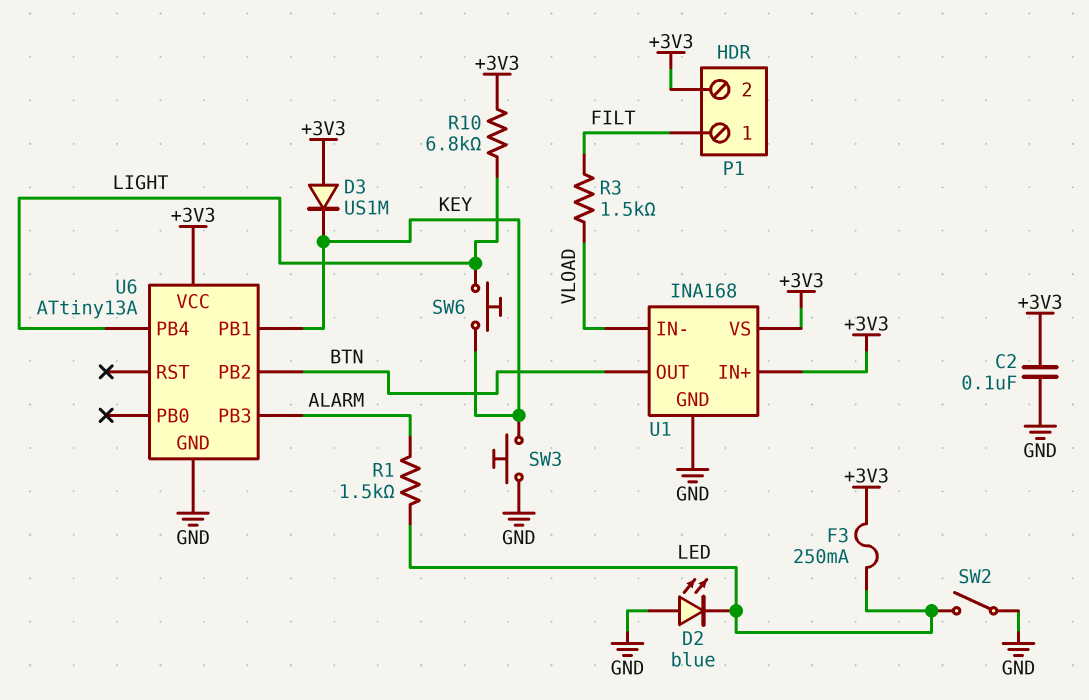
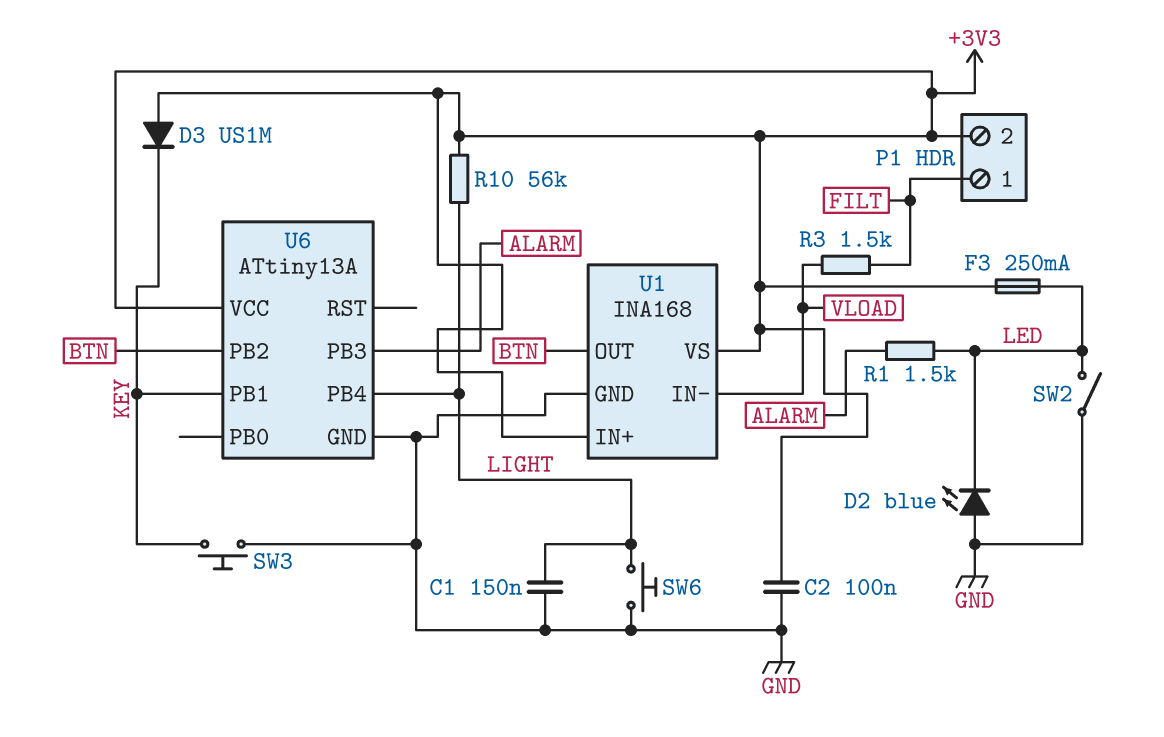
C1: none -> 150nF (GND, LIGHT)
R10: 6.8k (+3V3, LIGHT) -> 56k (+3V3, LIGHT)
SW6: button (KEY, LIGHT) -> button (GND, LIGHT)

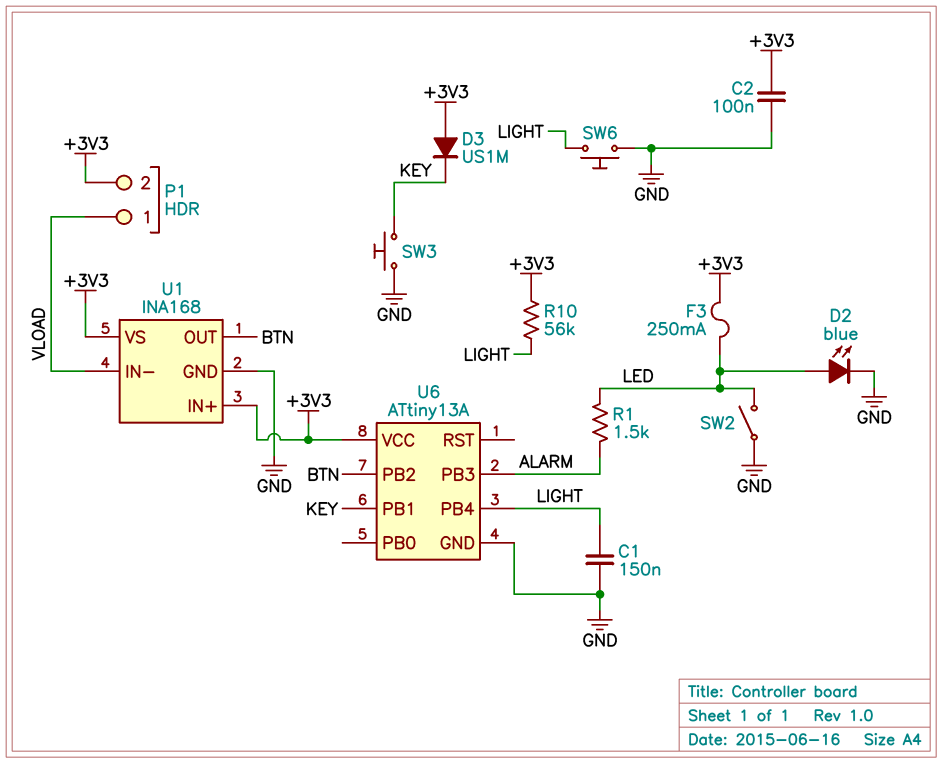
D2: LED blue (A GND, K LED) -> LED blue (A LED, K GND)
P1 pin 1: FILT -> VLOAD
R3: 1.5k (FILT, VLOAD) -> none

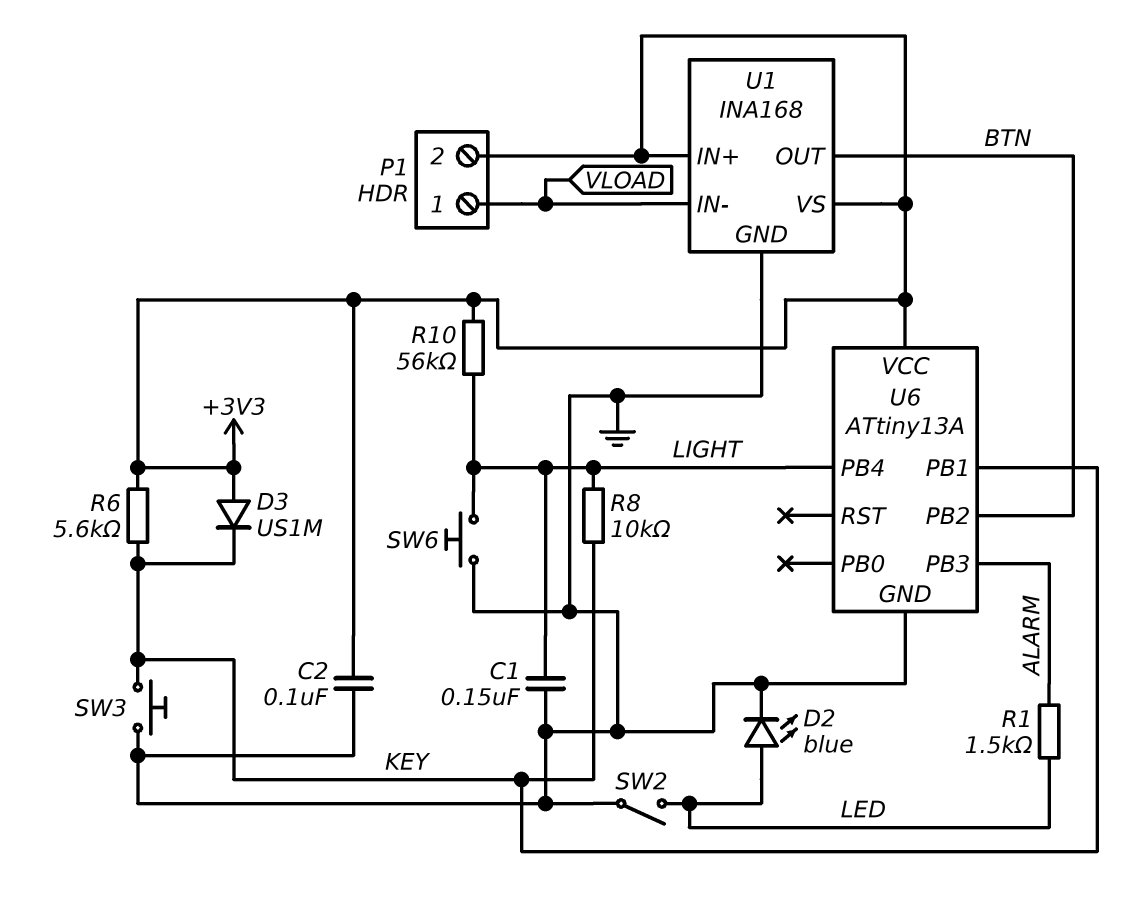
F3: 250mA (+3V3, LED) -> none
R6: none -> 5.6k (+3V3, KEY)
R8: none -> 10k (KEY, LIGHT)

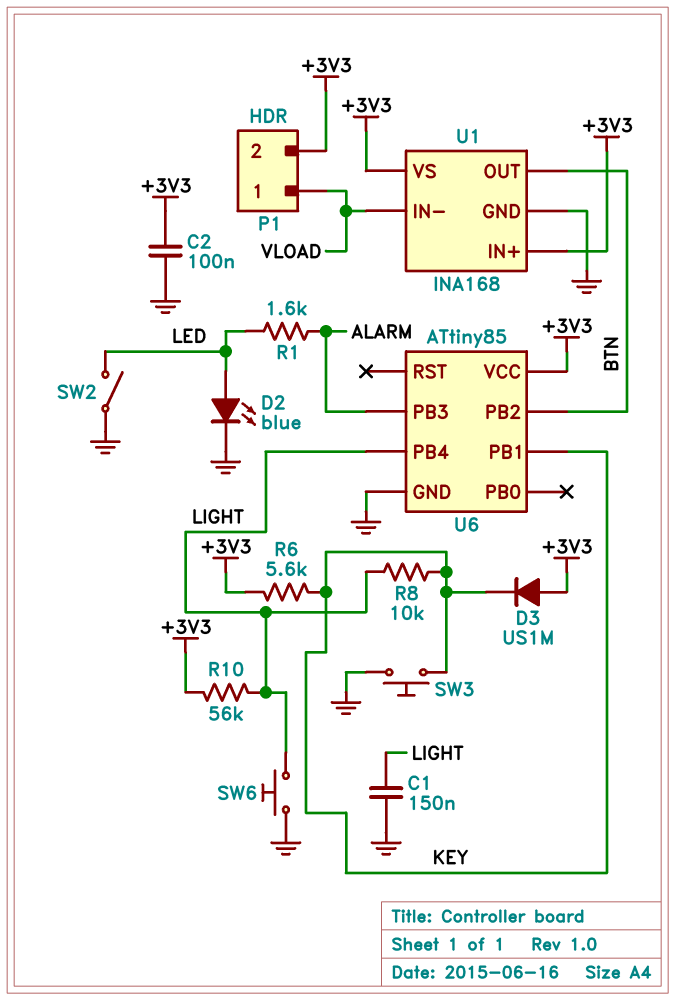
R1: 1.5k (ALARM, LED) -> 1.6k (ALARM, LED)
U6: ATtiny13A -> ATtiny85

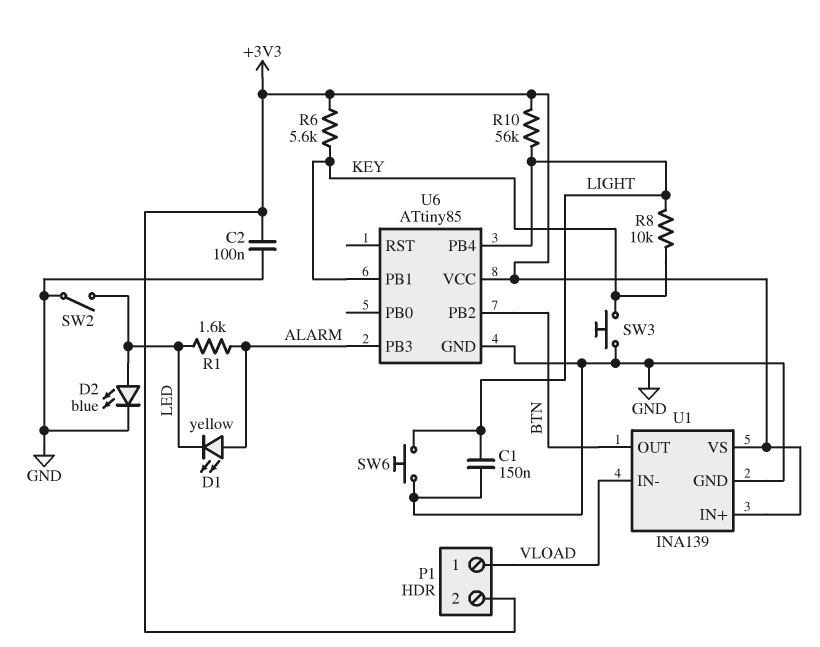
D1: none -> LED yellow (A ALARM, K LED)
D3: diode US1M (A +3V3, K KEY) -> none
U1: INA168 -> INA139

